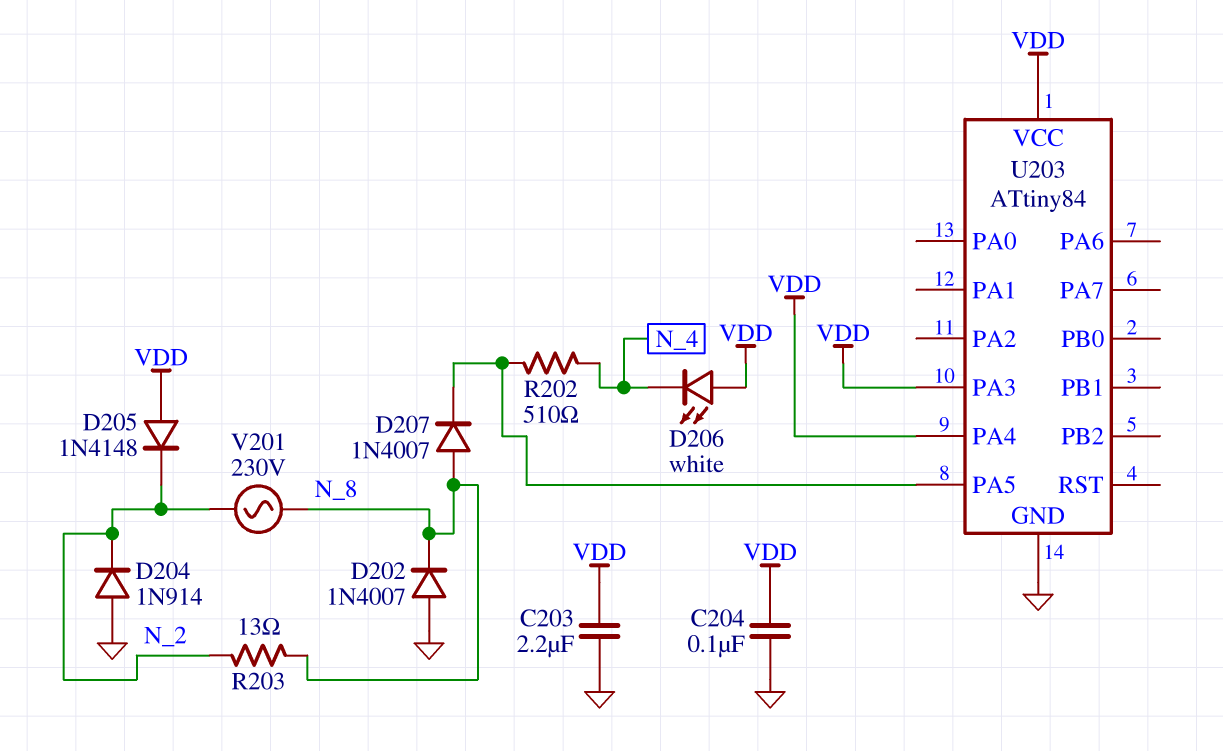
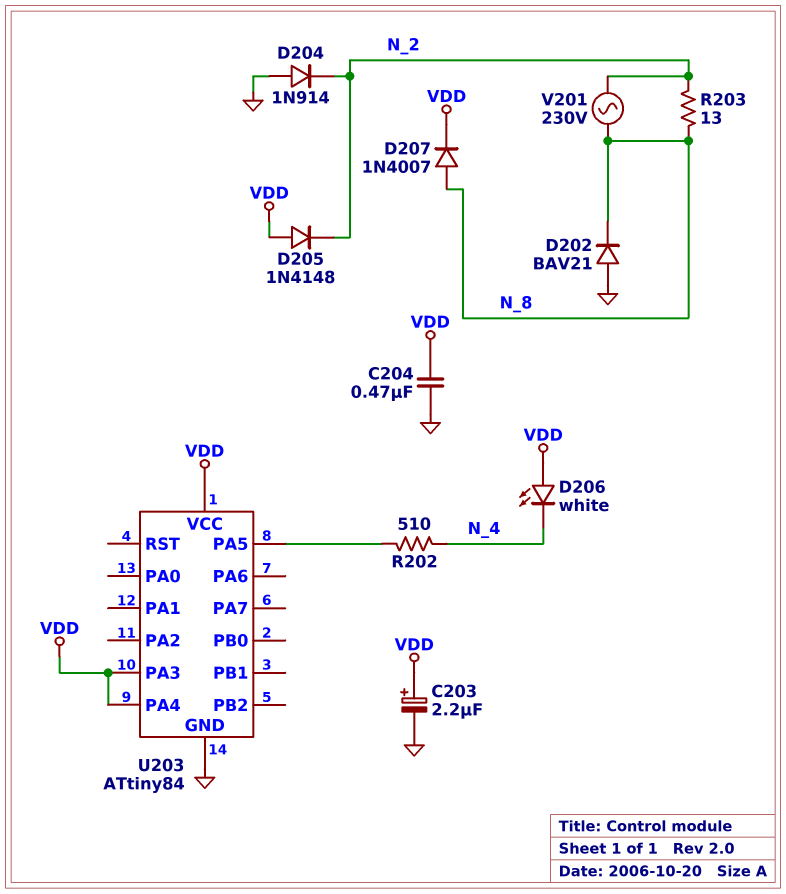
C203: 2.2uF (GND, VDD) -> 2.2uF (plus VDD, minus GND)
C204: 100nF (GND, VDD) -> 470nF (GND, VDD)
D202: diode 1N4007 (A GND, K N_8) -> diode BAV21 (A GND, K N_8)
D207: diode 1N4007 (A N_8, K U203/PA5) -> diode 1N4007 (A N_8, K VDD)

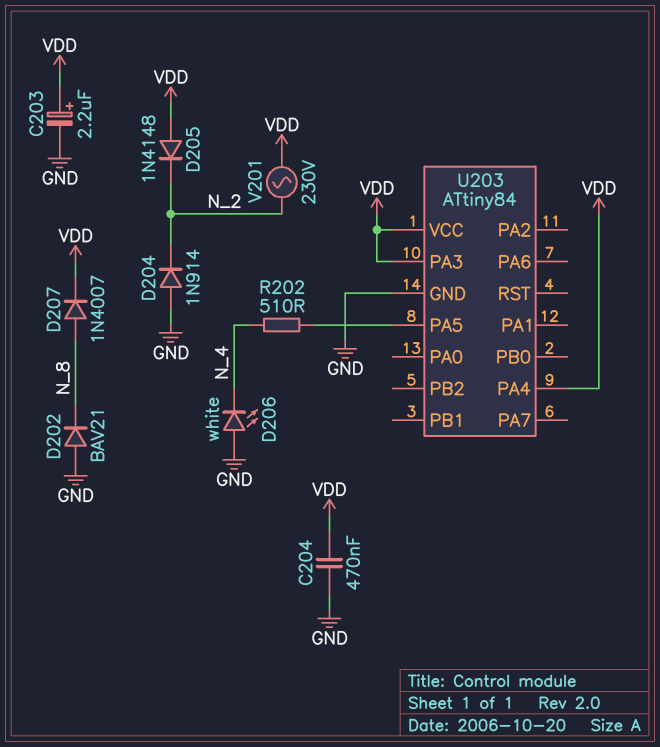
D206: LED white (A VDD, K N_4) -> LED white (A GND, K N_4)
R203: 13 (N_2, N_8) -> none
V201: AC 230V (N_2, N_8) -> AC 230V (N_2, VDD)

